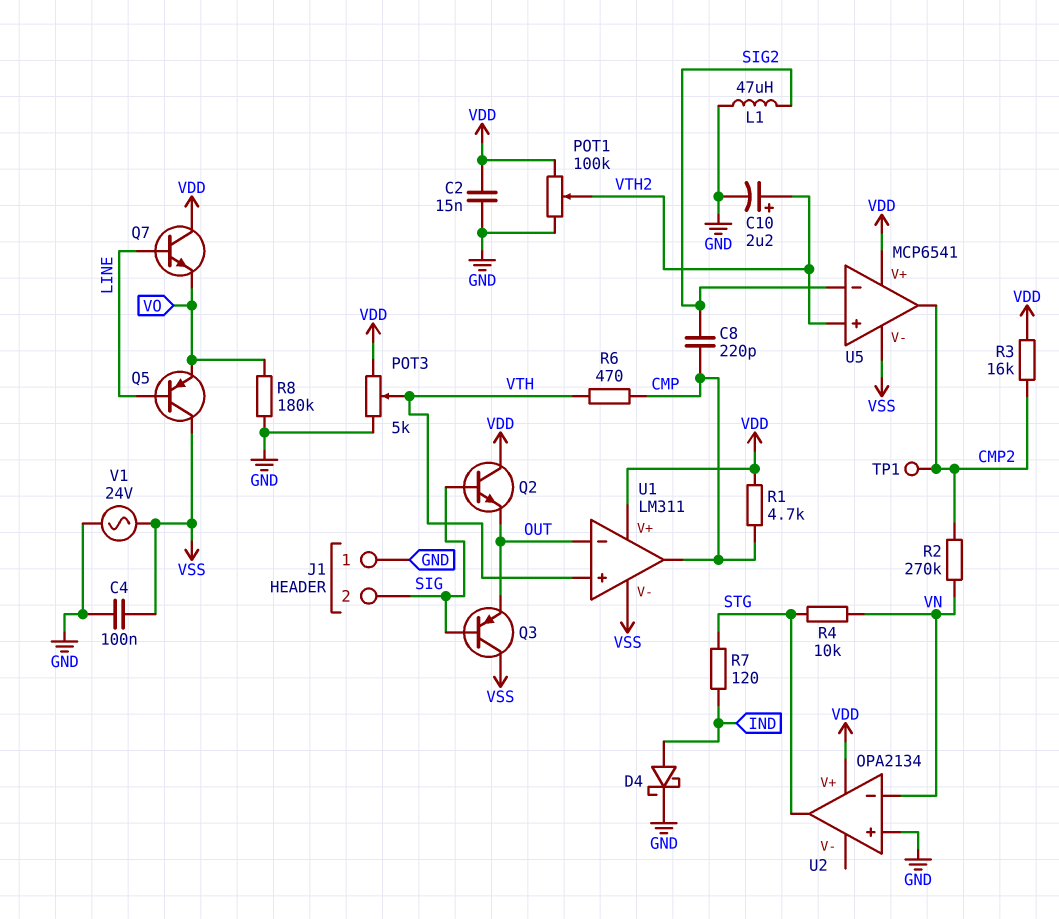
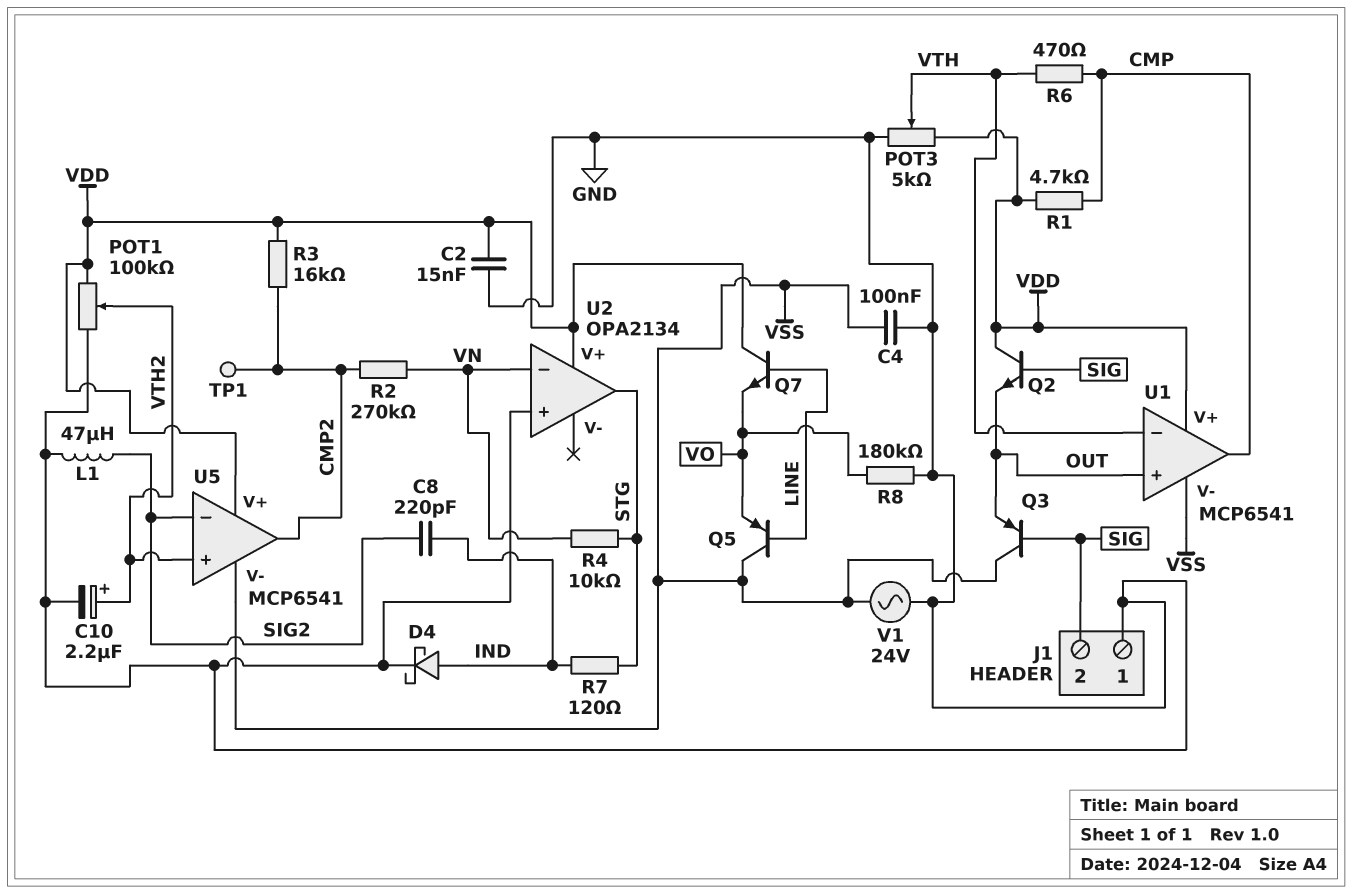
C8: 220pF (CMP, SIG2) -> 220pF (IND, SIG2)
U1: LM311 -> MCP6541
U1 pin in+: VTH -> OUT
U1 pin in-: OUT -> VTH

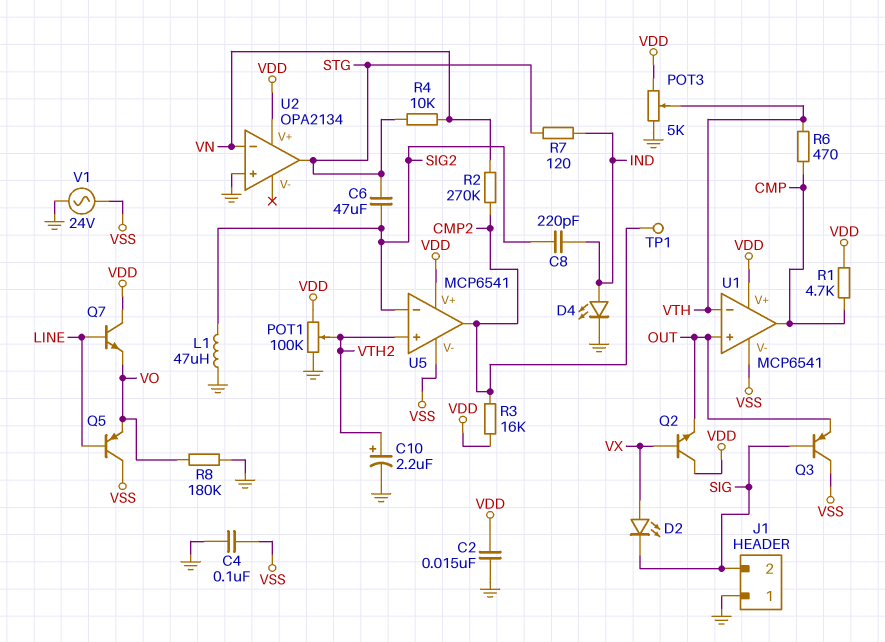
C6: none -> 47uF (SIG2, STG)
D2: none -> LED (A VX, K SIG)
D4: schottky (A IND, K GND) -> LED (A IND, K GND)
Q2: NPN (B SIG, C VDD, E OUT) -> NPN (B VX, C VDD, E OUT)

